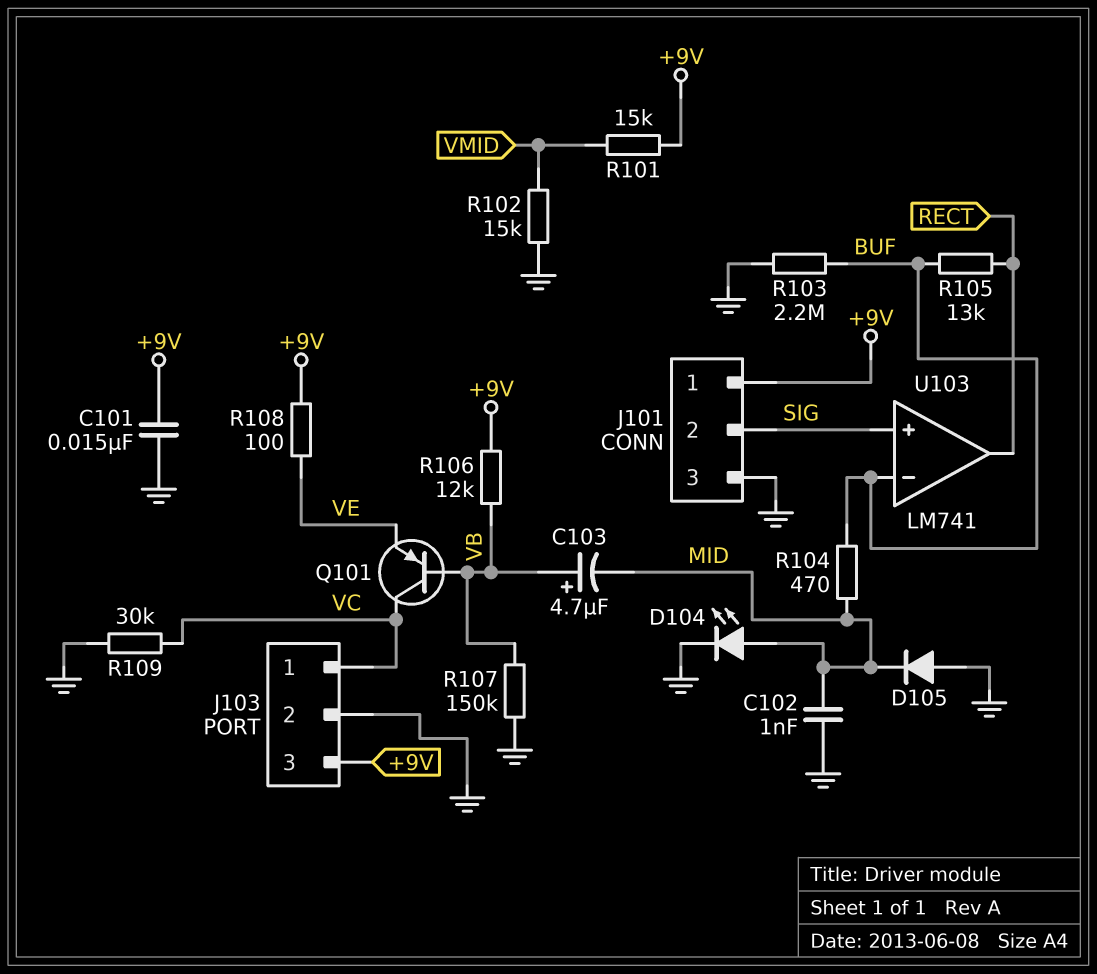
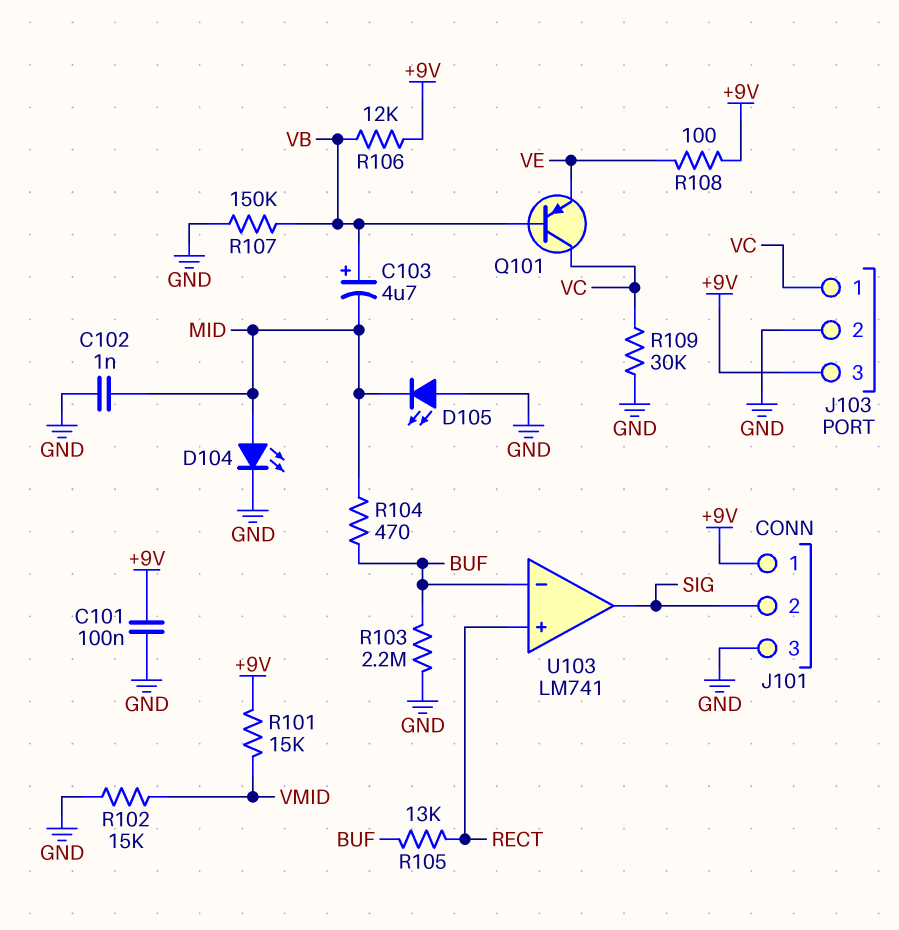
C101: 15nF (+9V, GND) -> 100nF (+9V, GND)
D105: diode (A GND, K MID) -> LED (A GND, K MID)
U103 pin in+: SIG -> RECT
U103 pin out: RECT -> SIG

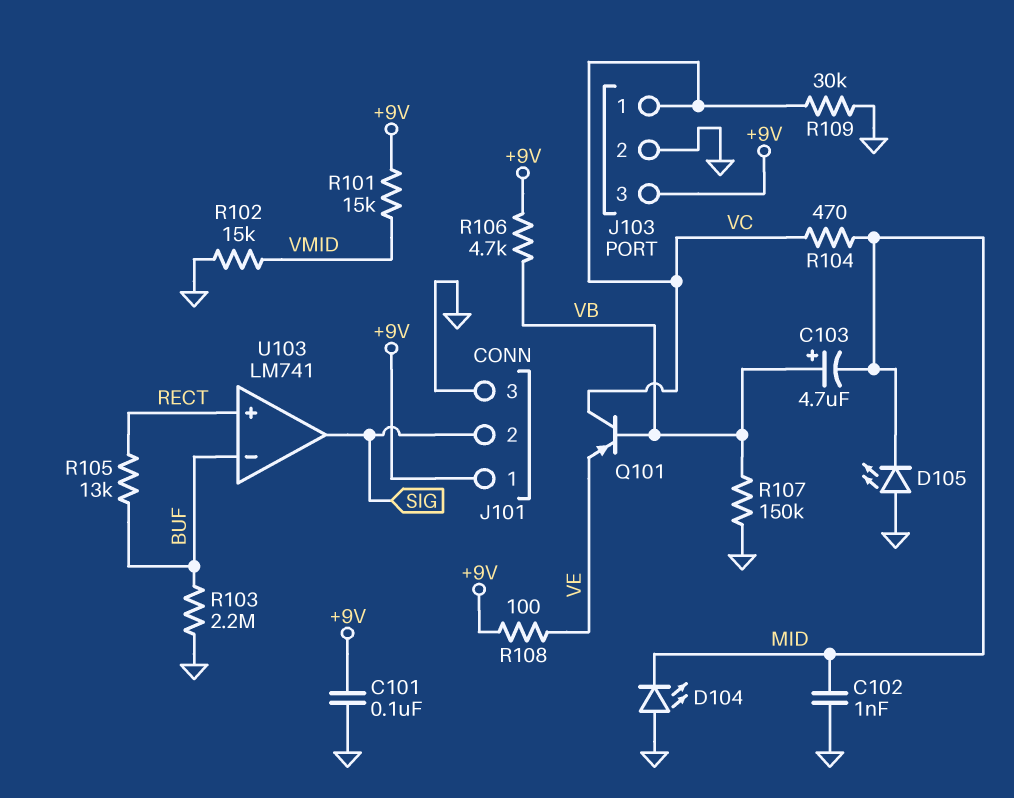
D104: LED (A MID, K GND) -> LED (A GND, K MID)
R104: 470 (BUF, MID) -> 470 (MID, VC)
R106: 12k (+9V, VB) -> 4.7k (+9V, VB)

